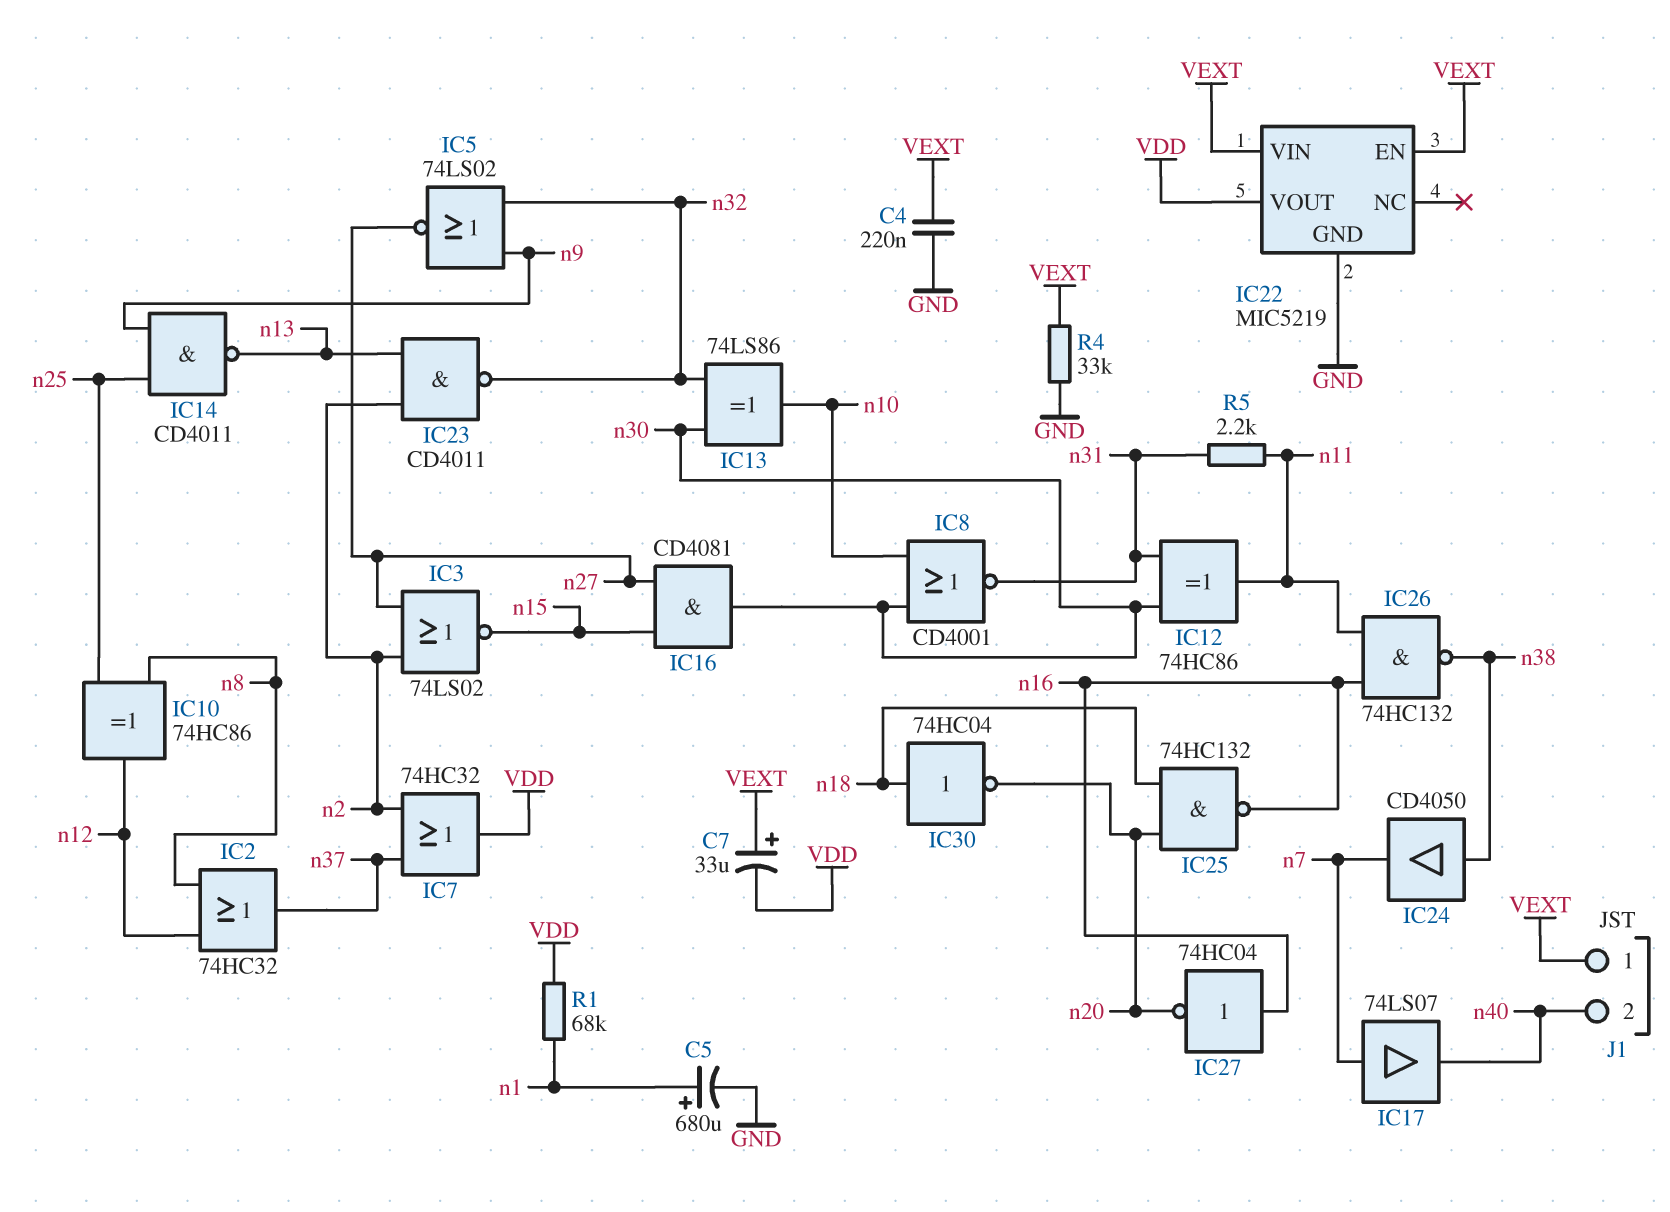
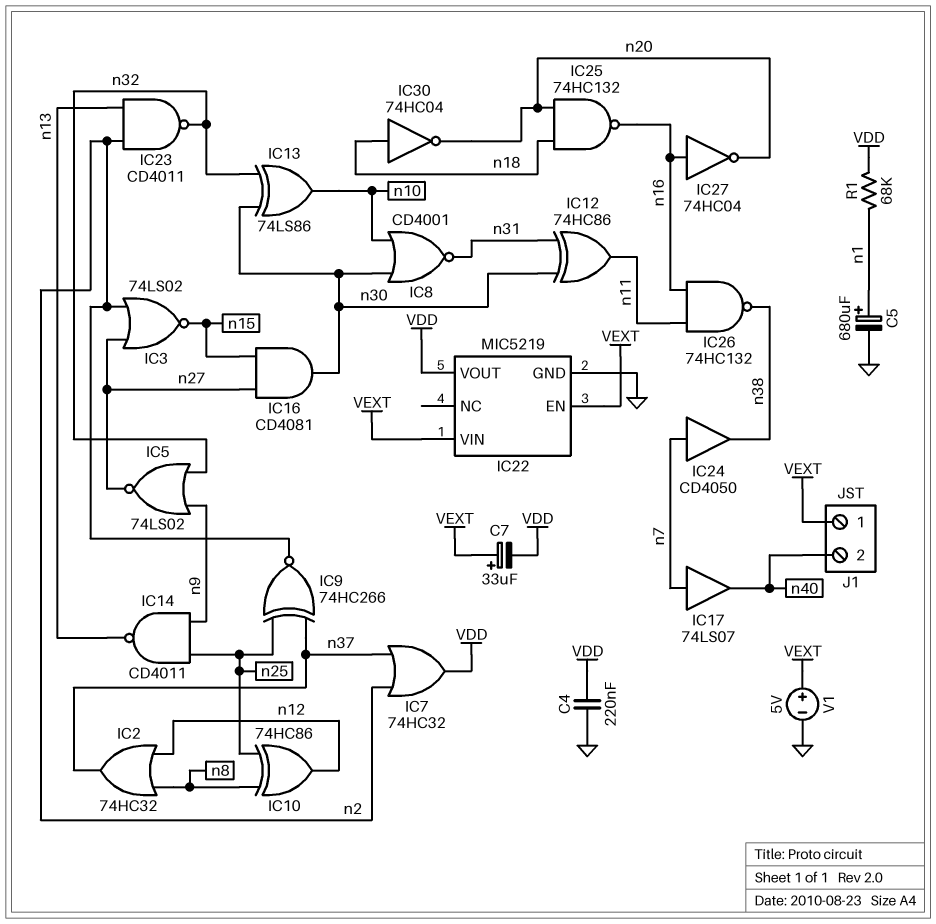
C4: 220nF (GND, VEXT) -> 220nF (GND, VDD)
IC9: none -> XNOR 74HC266 (in n25, in n37, out n2)
IC24: buffer CD4050 (in n38, out n7) -> buffer CD4050 (in n7, out n38)
R4: 33k (GND, VEXT) -> none
R5: 2.2k (n11, n31) -> none
V1: none -> 5V (plus VEXT, minus GND)

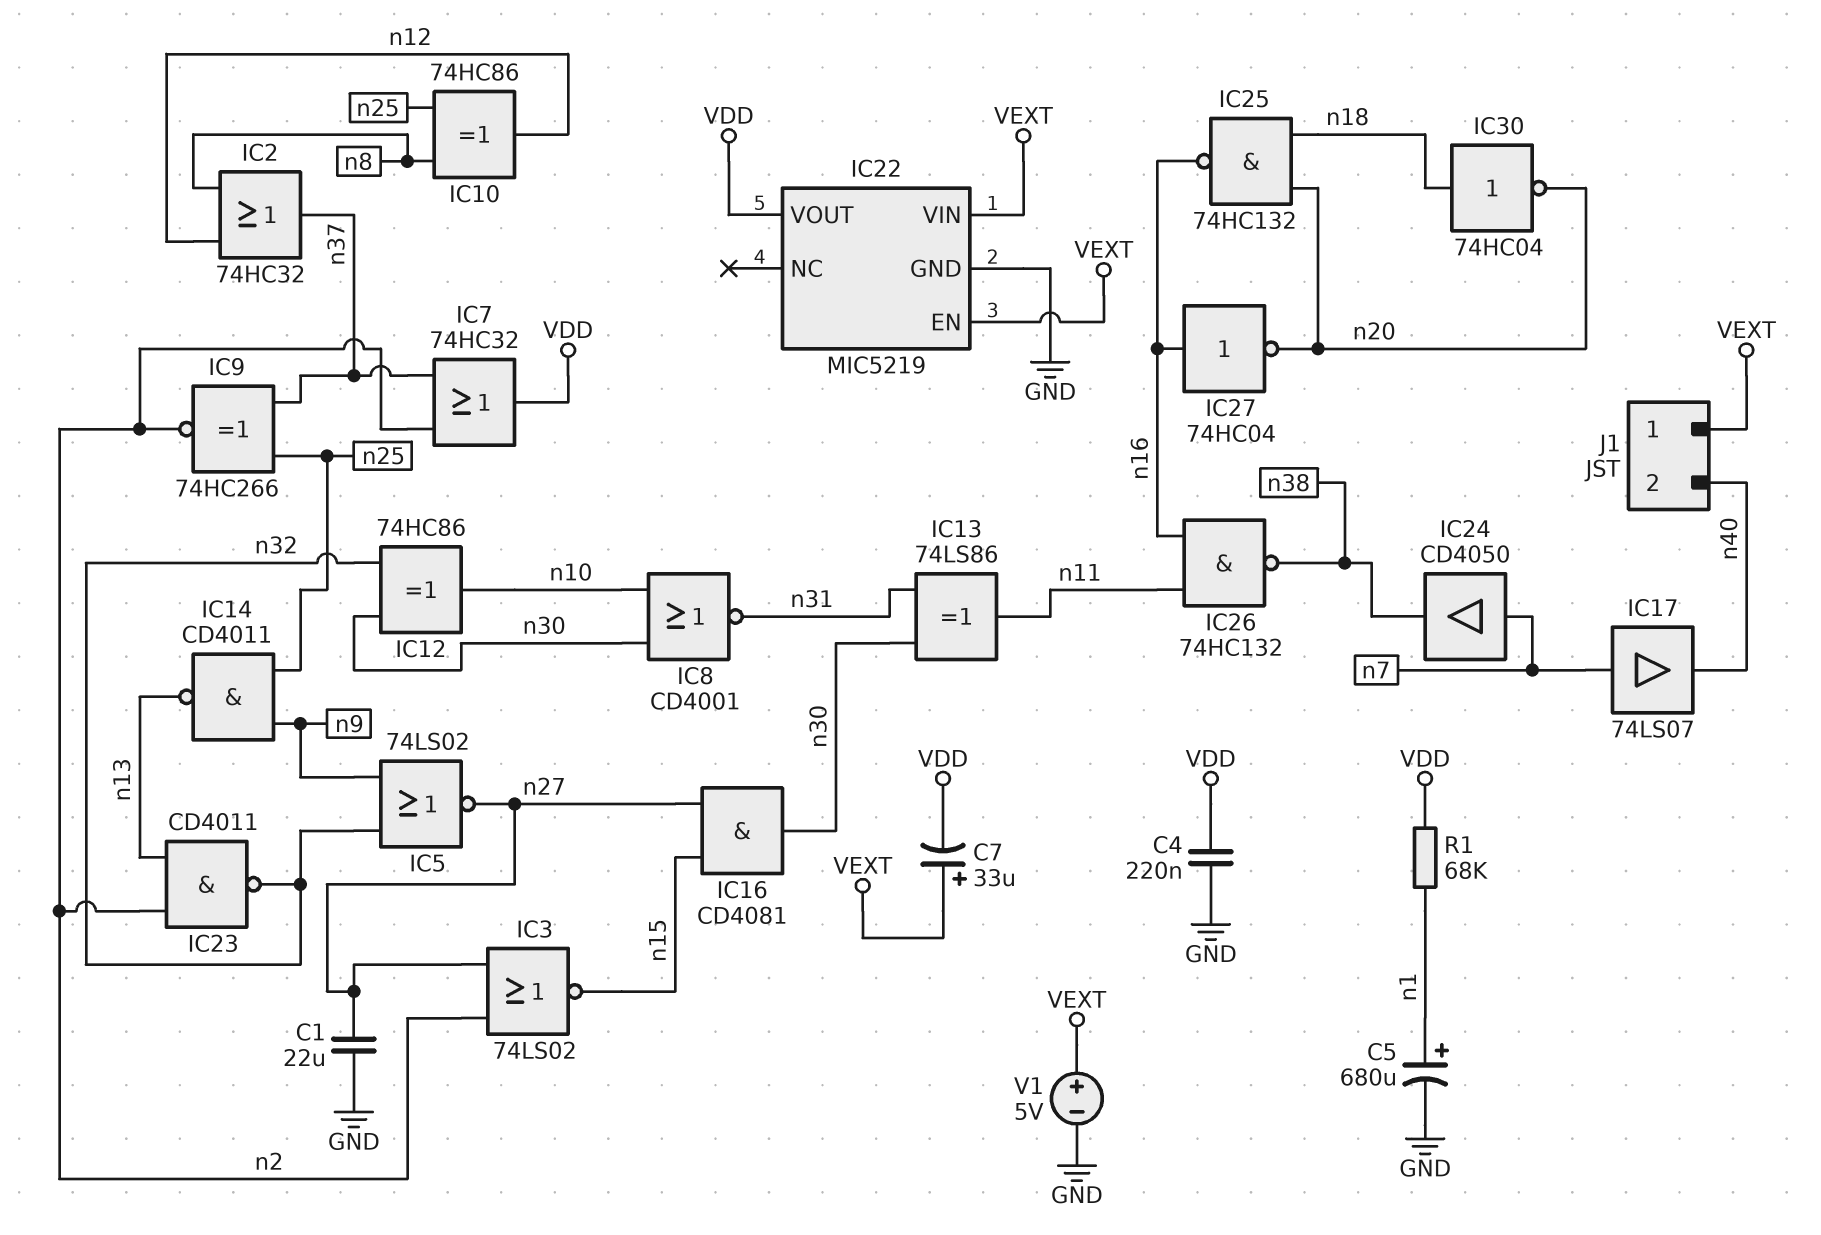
C1: none -> 22uF (GND, n27)
IC12: XOR 74HC86 (in n30, in n31, out n11) -> XOR 74HC86 (in n30, in n32, out n10)
IC13: XOR 74LS86 (in n30, in n32, out n10) -> XOR 74LS86 (in n30, in n31, out n11)

